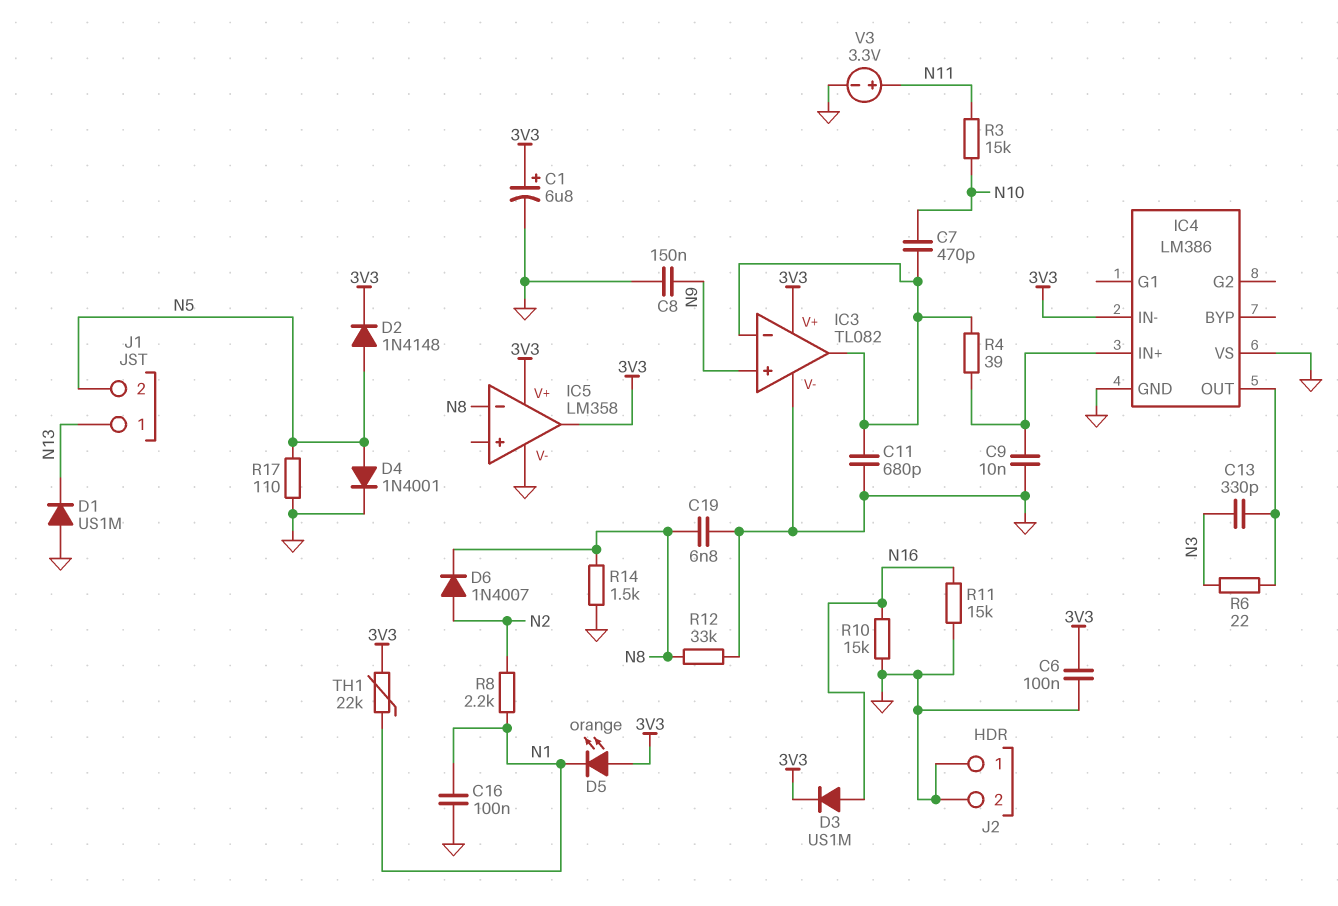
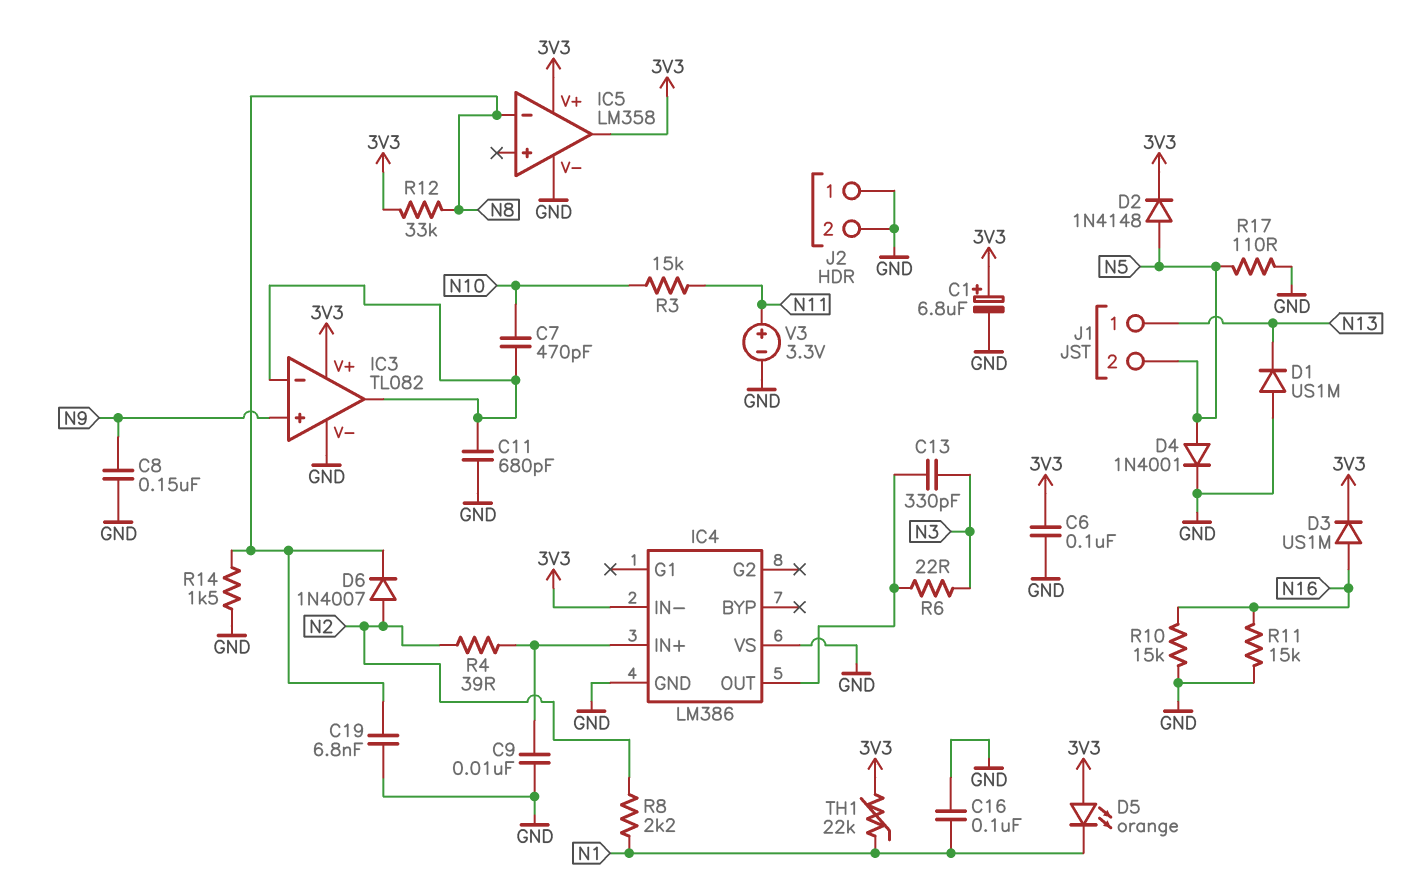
R4: 39 (IC3/in-, IC4/IN+) -> 39 (IC4/IN+, N2)
R12: 33k (GND, N8) -> 33k (3V3, N8)

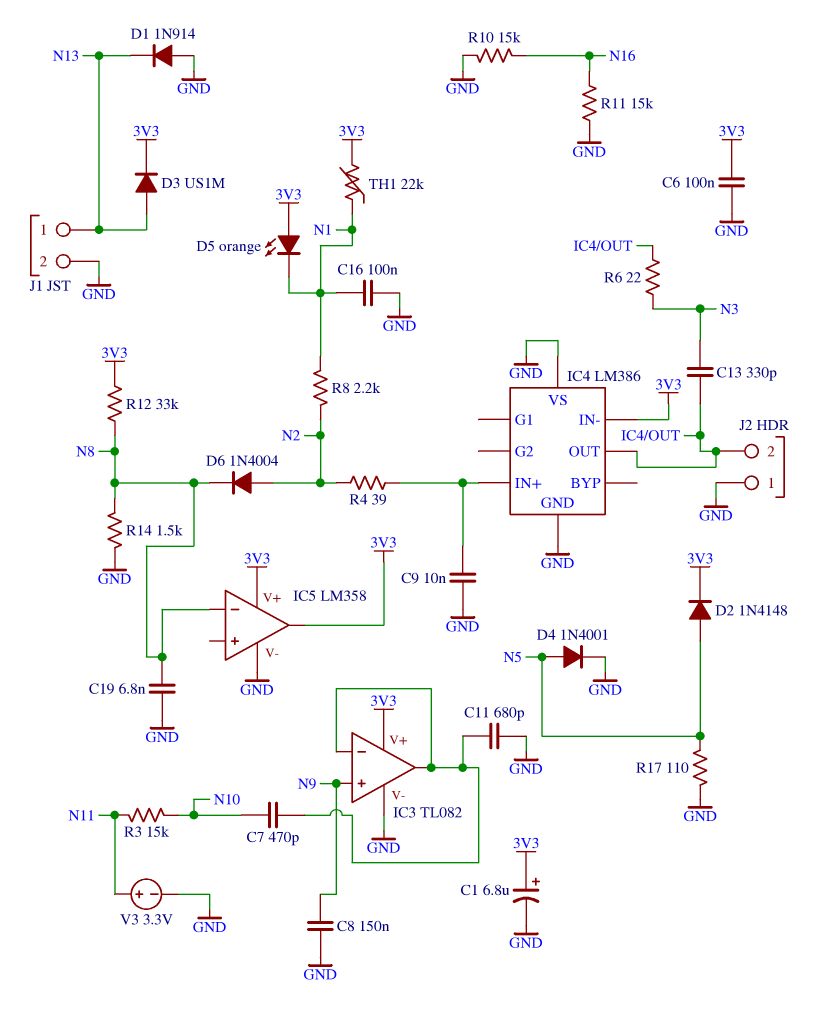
D1: diode US1M (A GND, K N13) -> diode 1N914 (A GND, K N13)
D3: diode US1M (A N16, K 3V3) -> diode US1M (A N13, K 3V3)
D6: diode 1N4007 (A N2, K N8) -> diode 1N4004 (A N2, K N8)
J1 pin 2: N5 -> GND
J2 pin 2: GND -> IC4/OUT

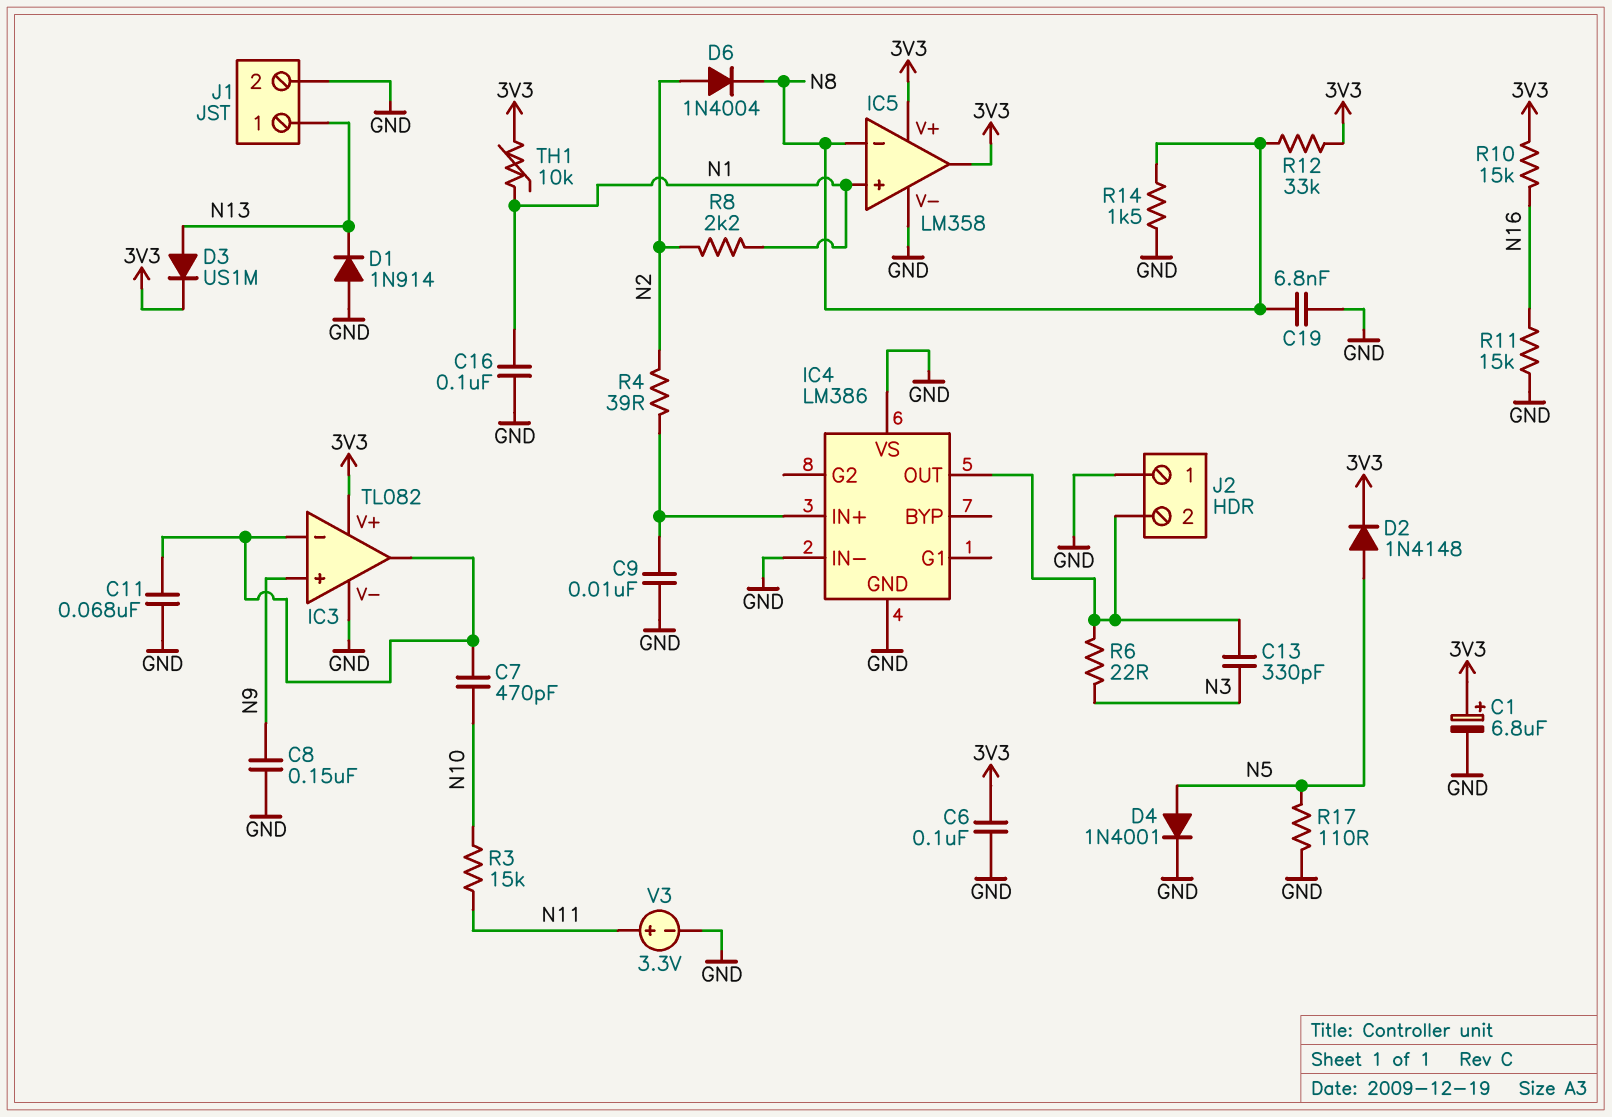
C11: 680pF (GND, IC3/in-) -> 68nF (GND, IC3/in-)
D5: LED orange (A 3V3, K N1) -> none
IC4 pin IN-: 3V3 -> GND
IC5 pin in+: none -> N1
R10: 15k (GND, N16) -> 15k (3V3, N16)
TH1: 22k (3V3, N1) -> 10k (3V3, N1)

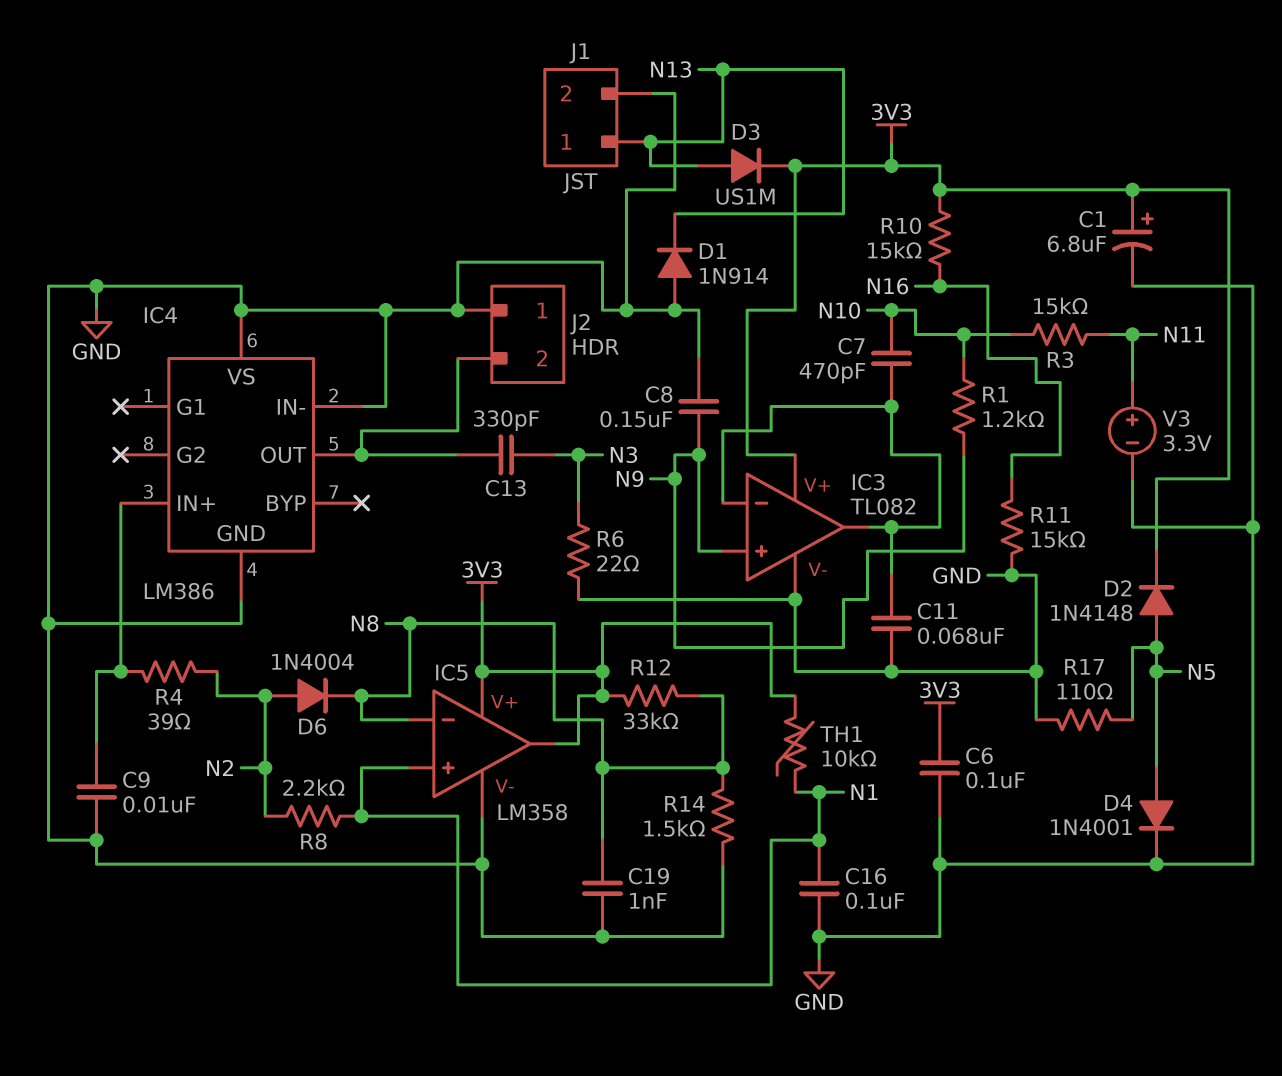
C19: 6.8nF (GND, N8) -> 1nF (GND, N8)
R1: none -> 1.2k (N9, N10)
R6: 22 (IC4/OUT, N3) -> 22 (GND, N3)

